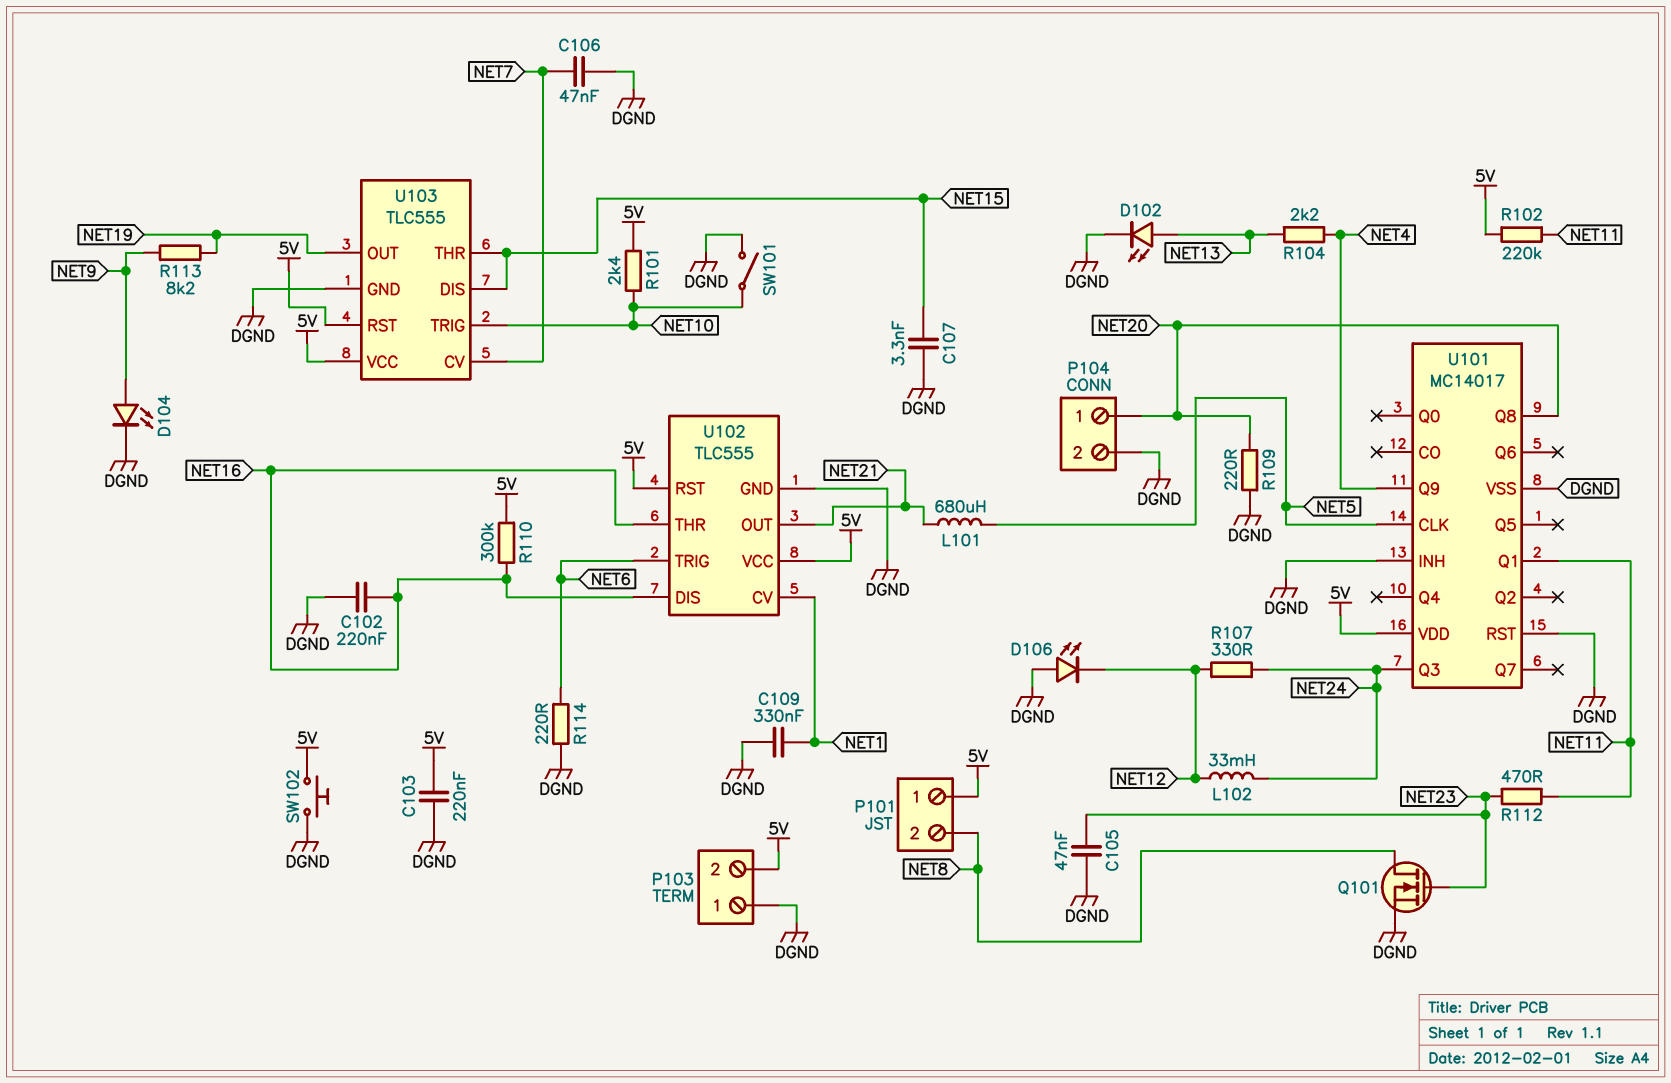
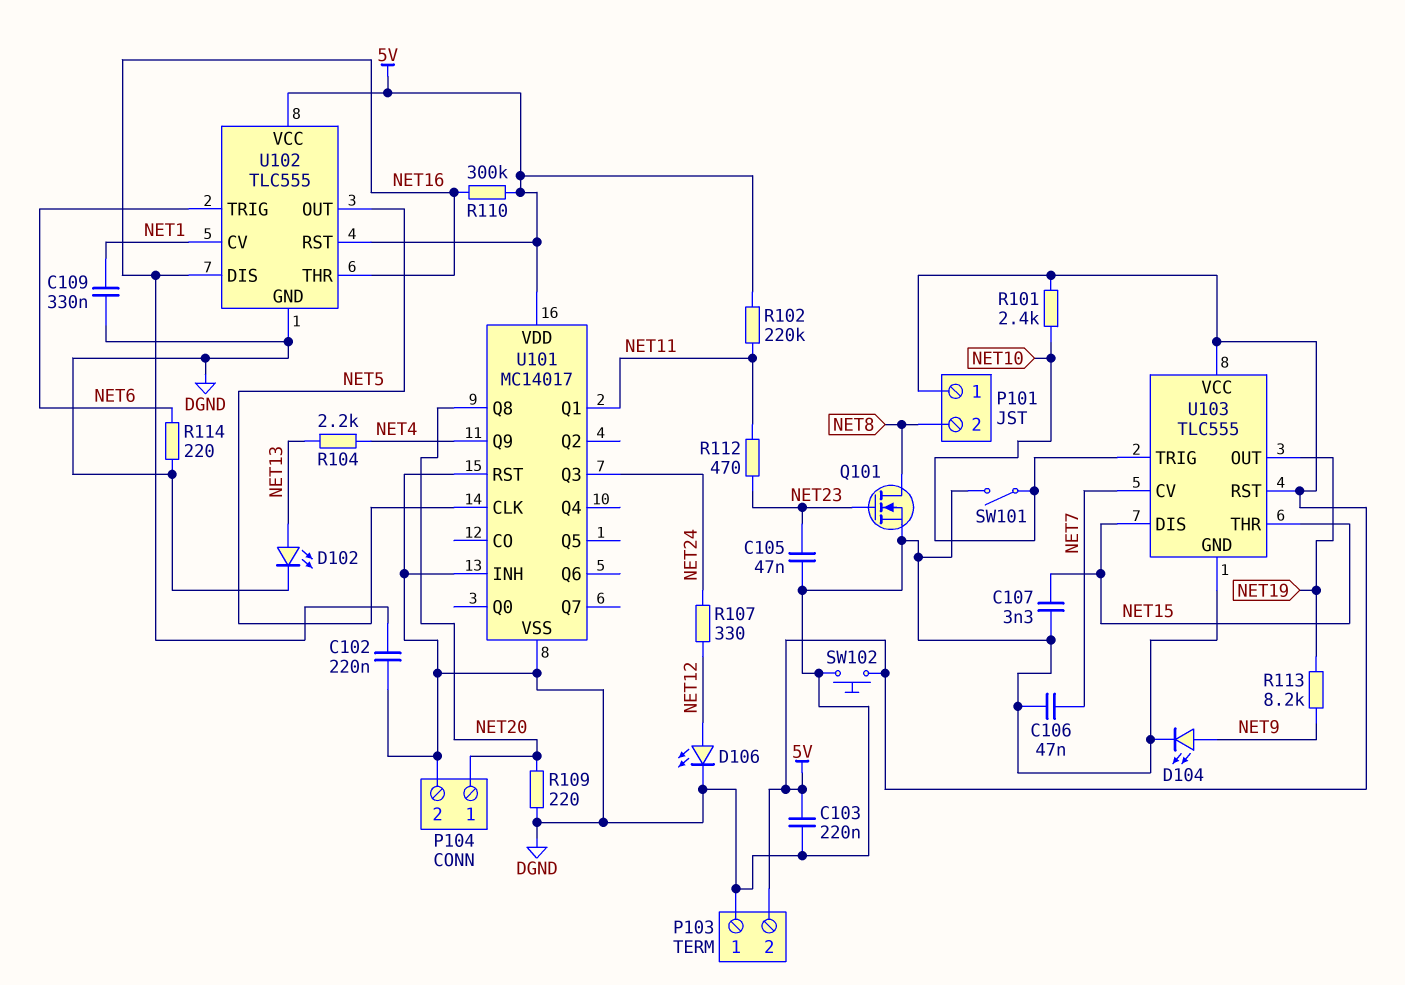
D106: LED (A DGND, K NET12) -> LED (A NET12, K DGND)
L101: 680uH (NET5, NET21) -> none
L102: 33mH (NET12, NET24) -> none
U102 pin OUT: NET21 -> NET5

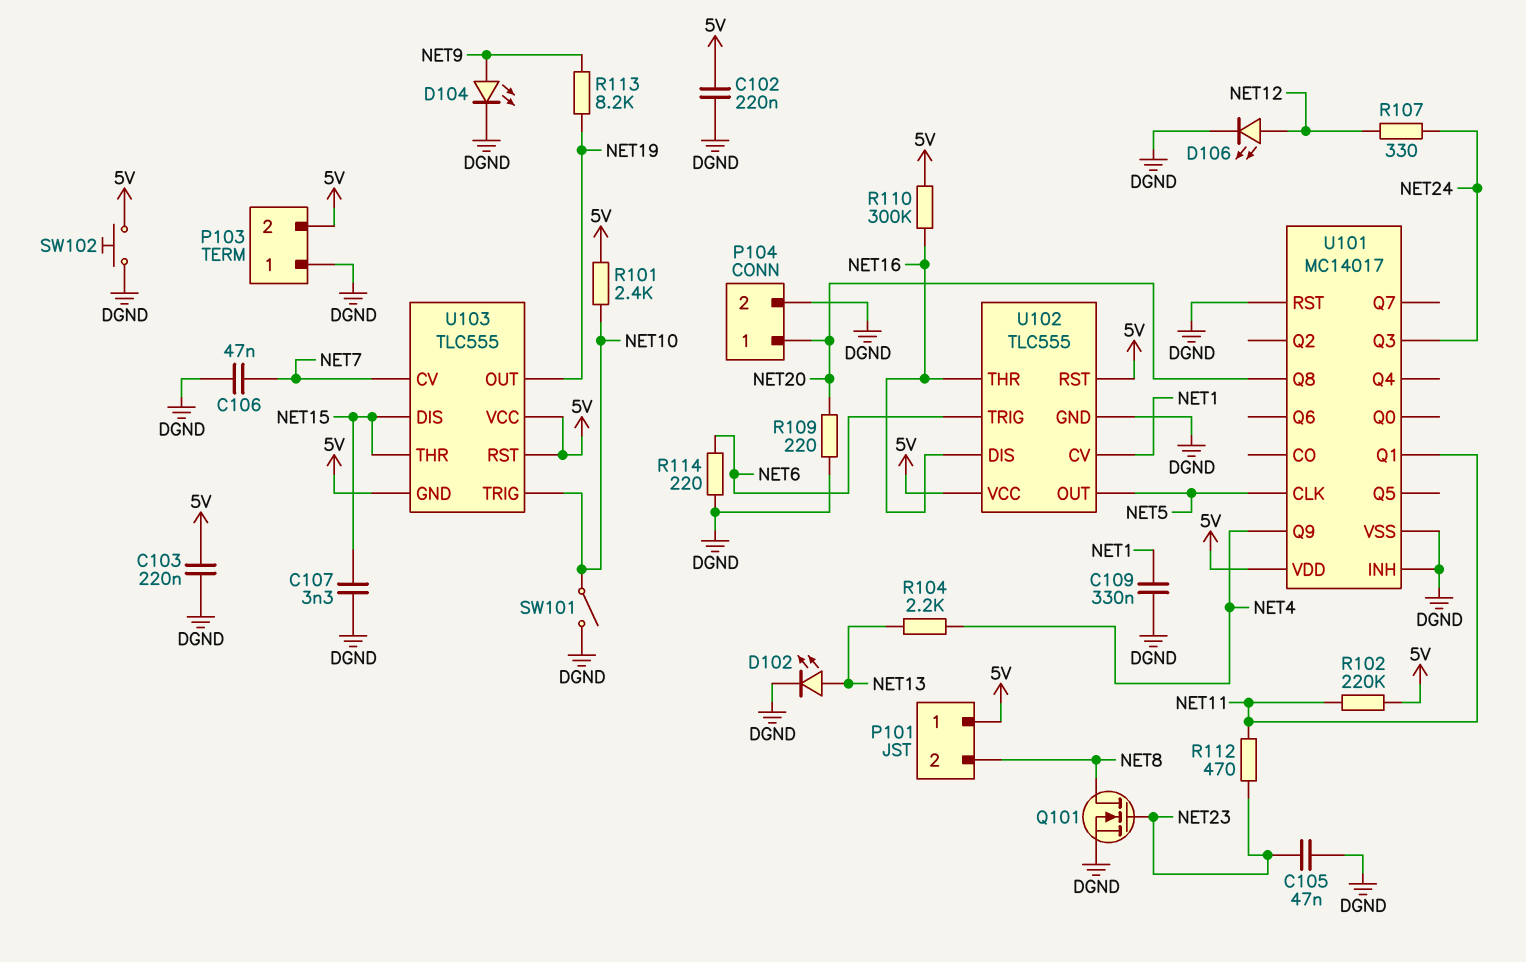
C102: 220nF (DGND, NET16) -> 220nF (5V, DGND)
U103 pin GND: DGND -> 5V

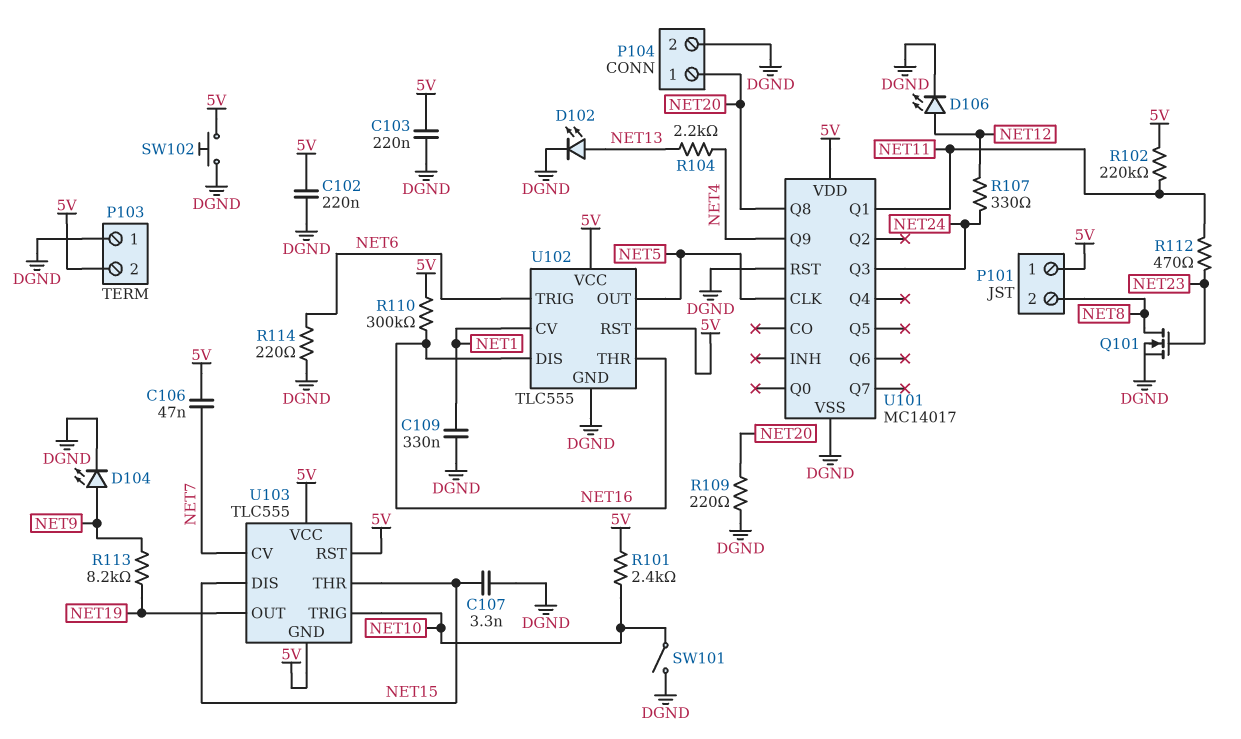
C105: 47nF (DGND, NET23) -> none
C106: 47nF (DGND, NET7) -> 47nF (5V, NET7)
U101 pin INH: DGND -> none

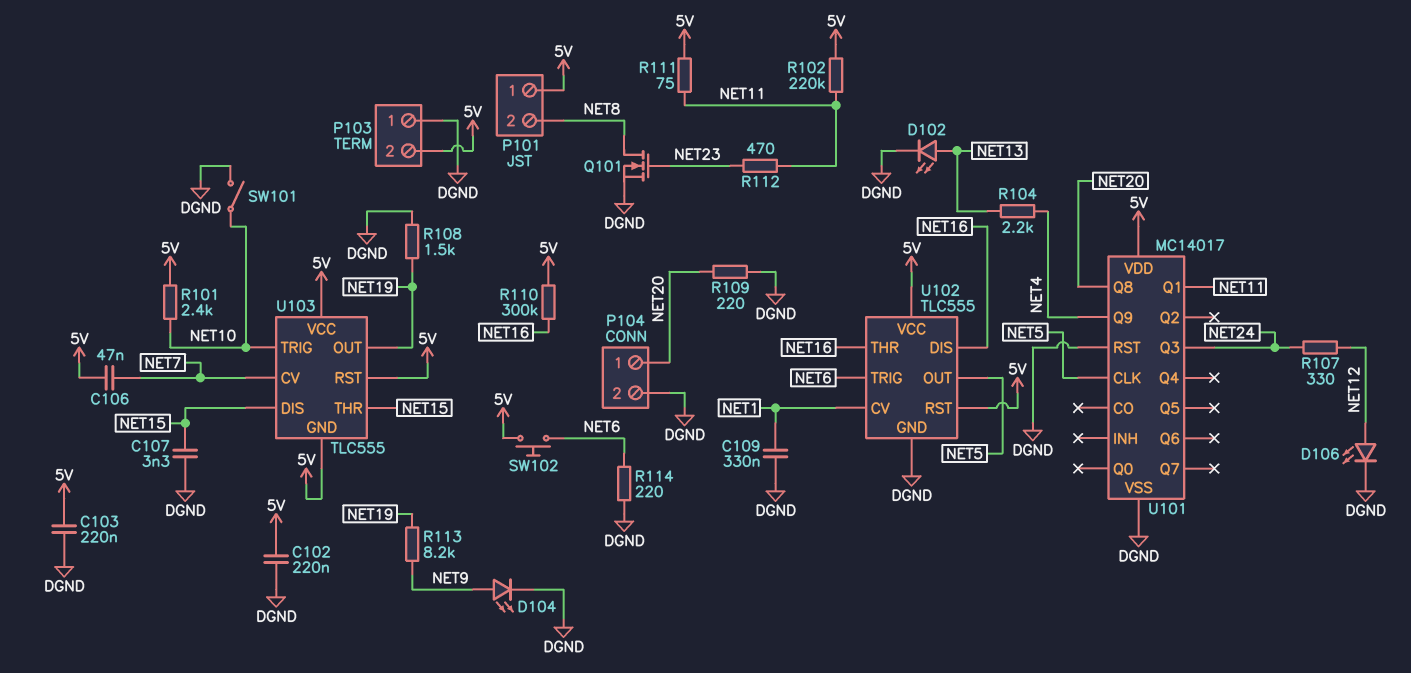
R108: none -> 1.5k (DGND, NET19)
R111: none -> 75 (5V, NET11)
SW102: button (5V, DGND) -> button (5V, NET6)

